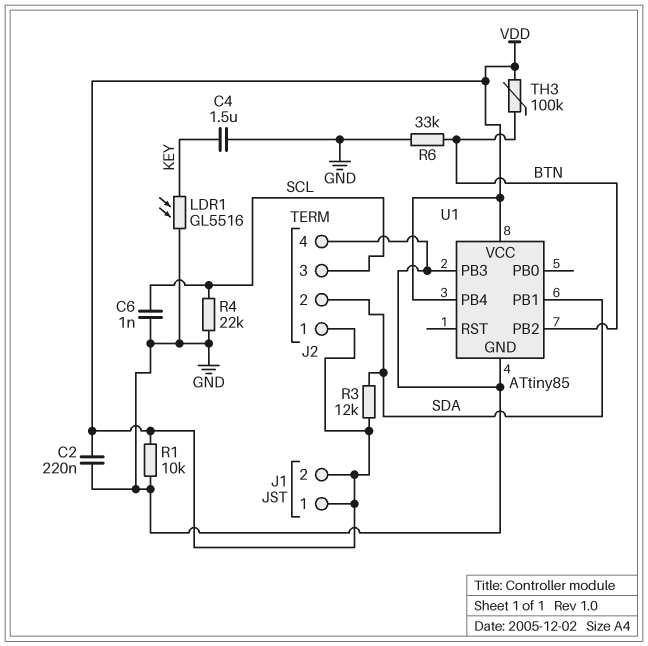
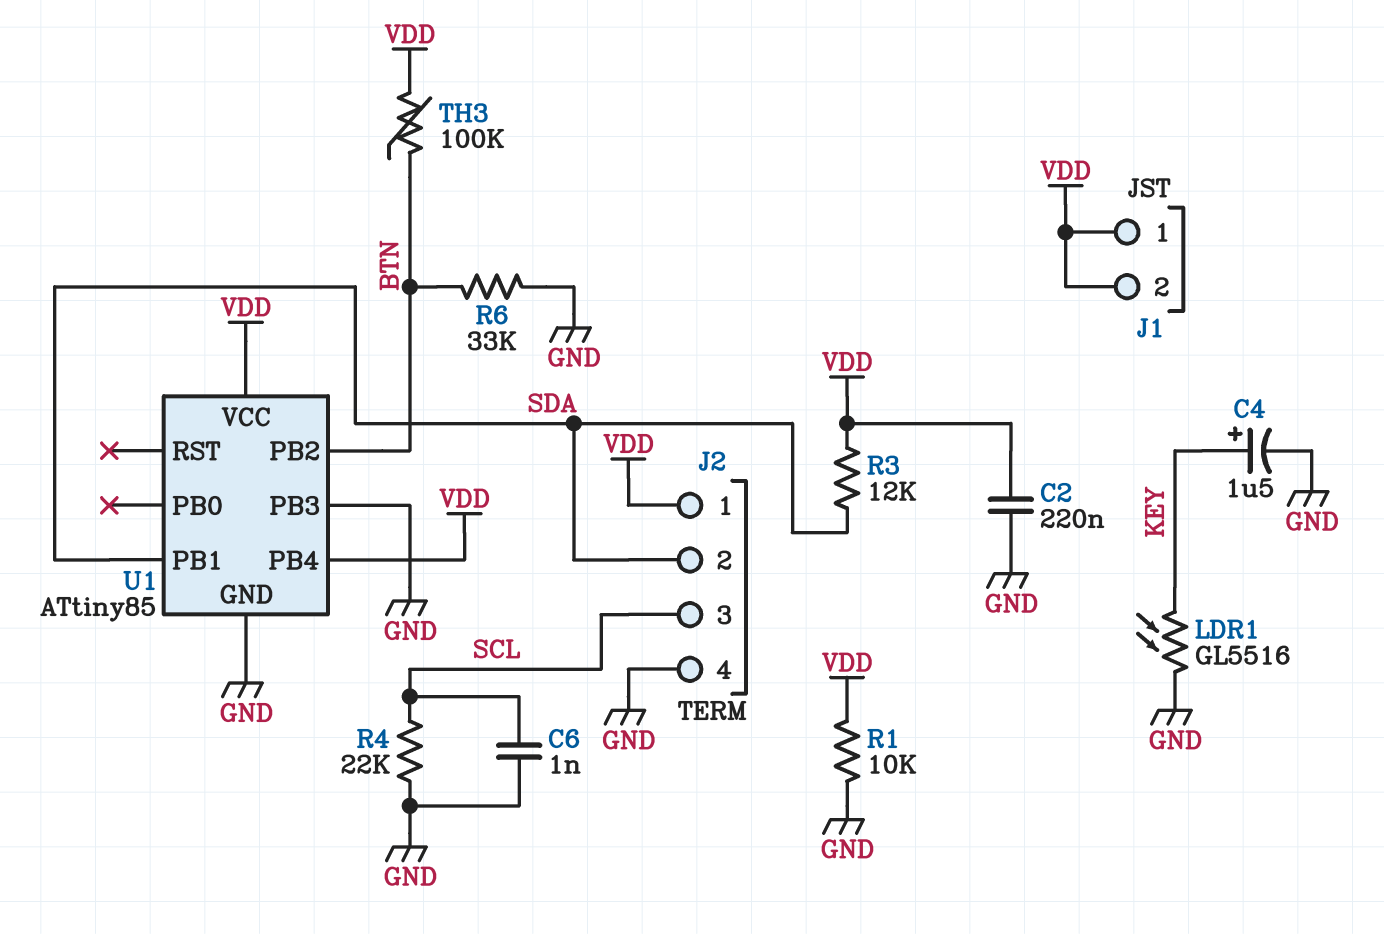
C4: 1.5uF (GND, KEY) -> 1.5uF (plus KEY, minus GND)

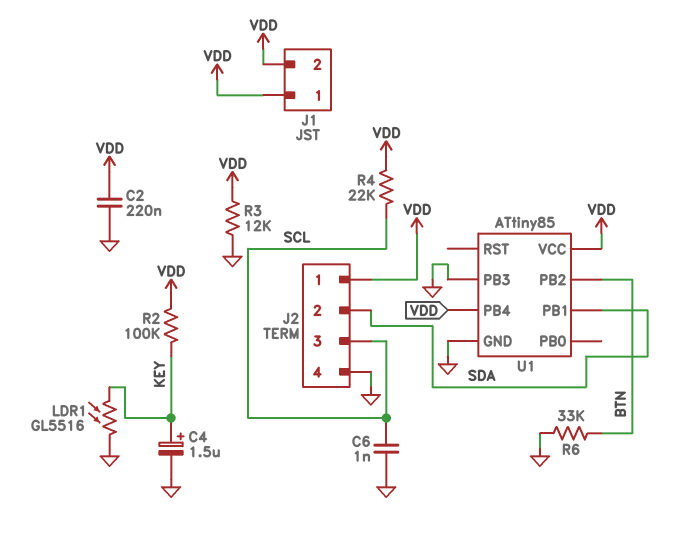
R1: 10k (GND, VDD) -> none
R2: none -> 100k (KEY, VDD)
R3: 12k (SDA, VDD) -> 12k (GND, VDD)
R4: 22k (GND, SCL) -> 22k (SCL, VDD)
TH3: 100k (BTN, VDD) -> none

